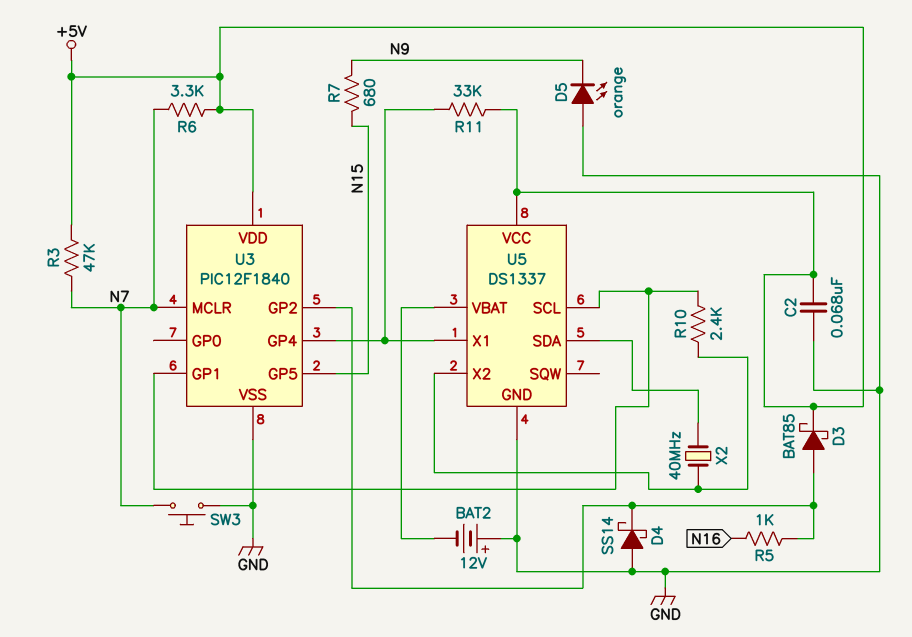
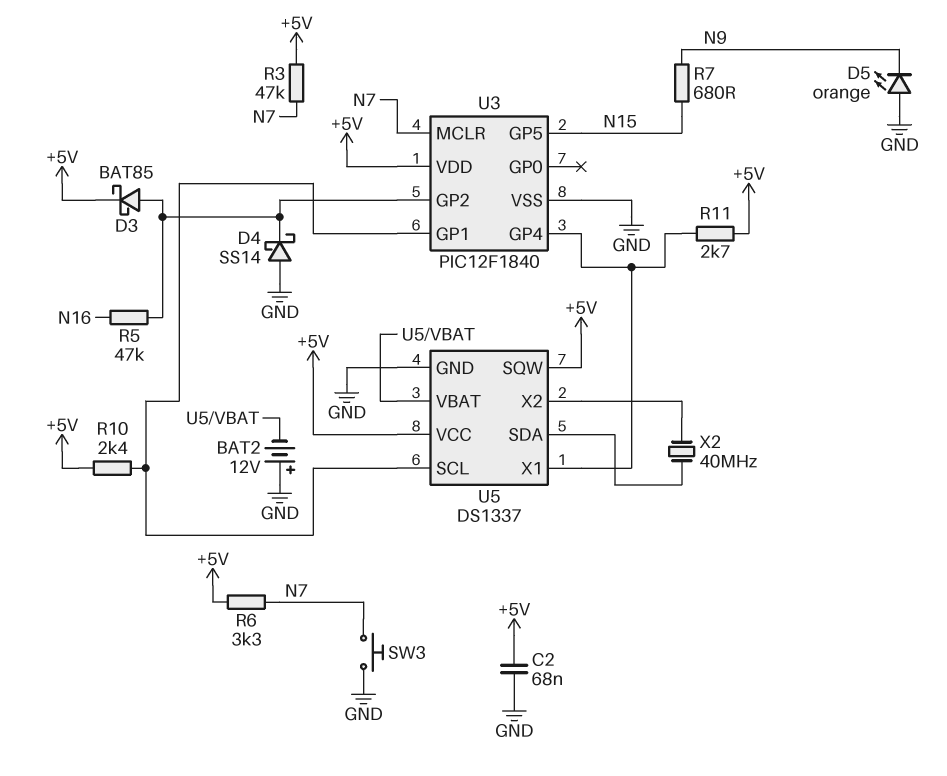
R5: 1k (N16, U3/GP2) -> 47k (N16, U3/GP2)
R10: 2.4k (U3/GP1, U5/X2) -> 2.4k (+5V, U3/GP1)
R11: 33k (+5V, U3/GP4) -> 2.7k (+5V, U3/GP4)
U5 pin SQW: none -> +5V

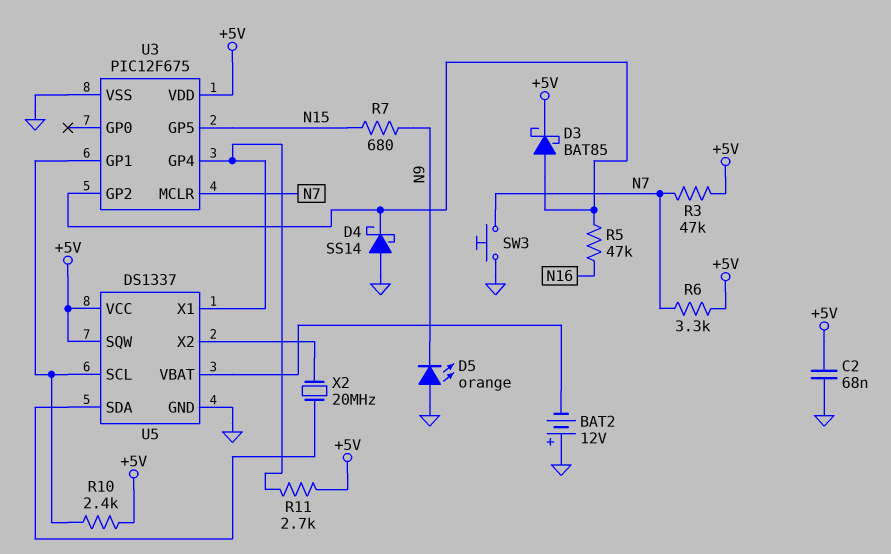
U3: PIC12F1840 -> PIC12F675
X2: 40MHz (U5/SDA, U5/X2) -> 20MHz (U5/SDA, U5/X2)

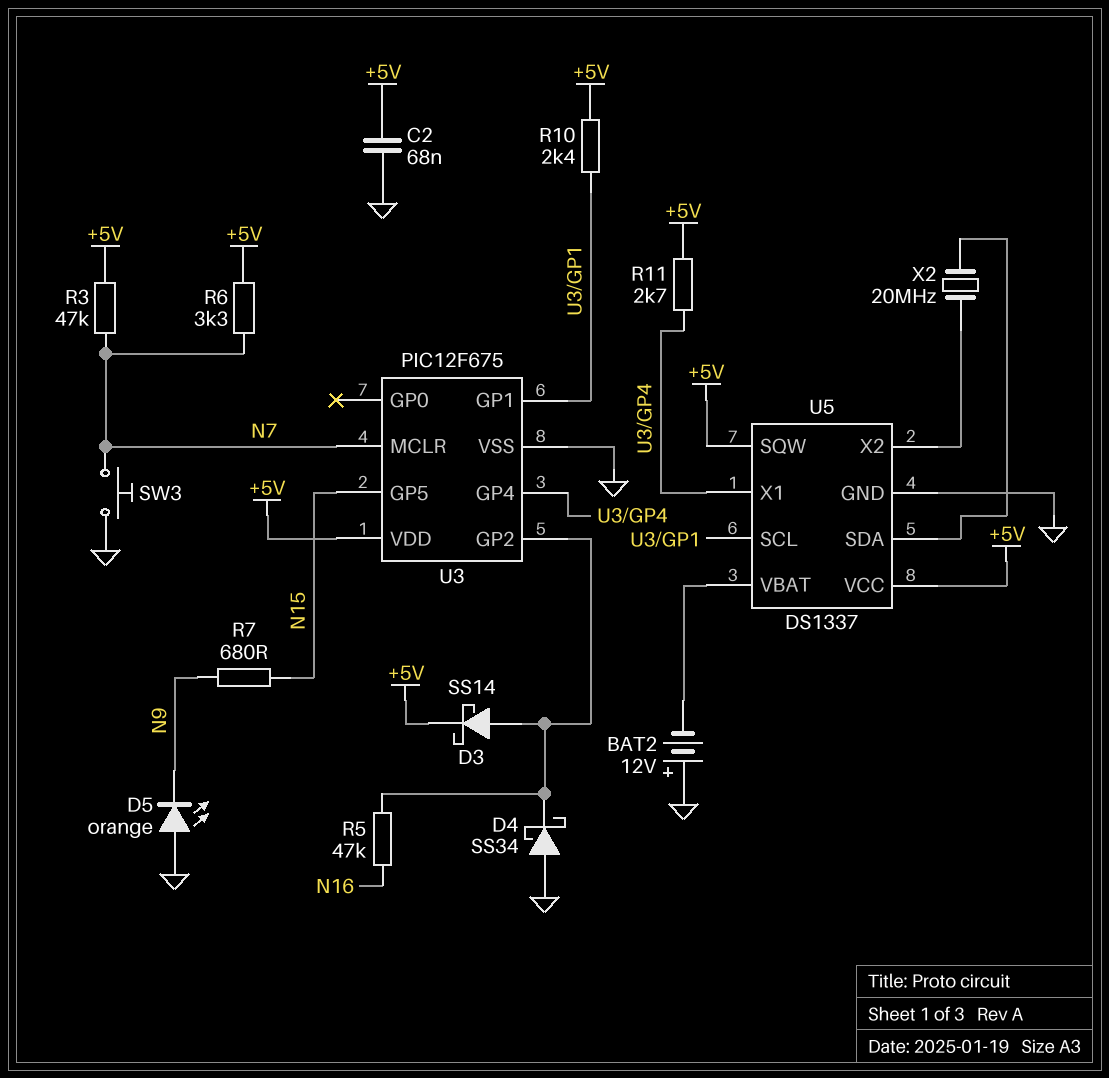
D3: schottky BAT85 (A U3/GP2, K +5V) -> schottky SS14 (A U3/GP2, K +5V)
D4: schottky SS14 (A GND, K U3/GP2) -> schottky SS34 (A GND, K U3/GP2)

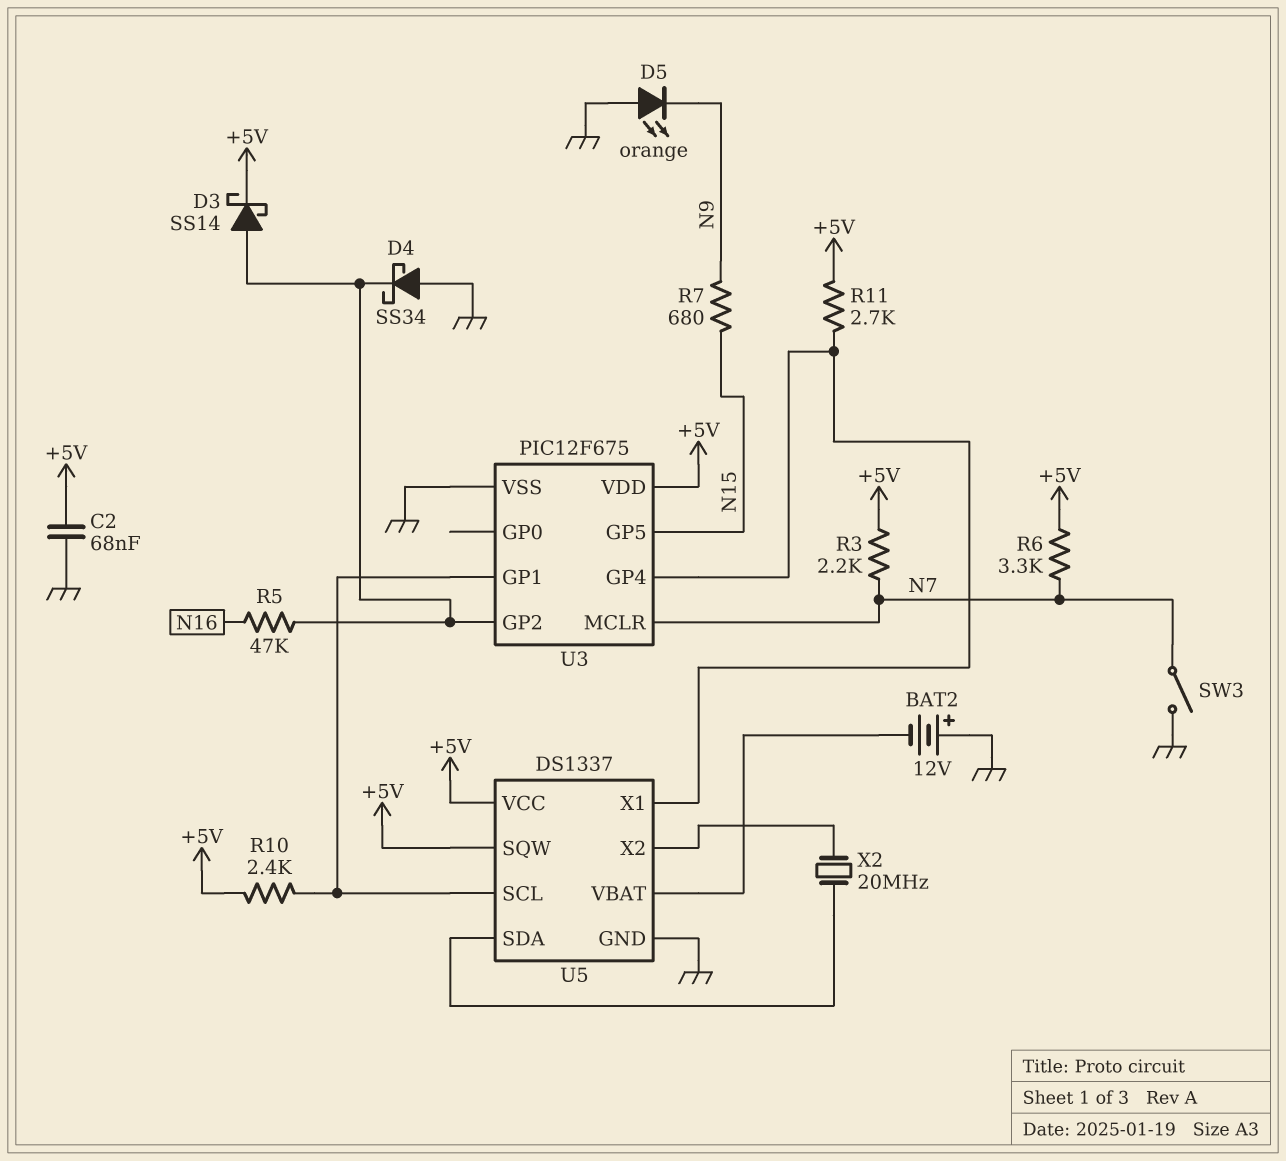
R3: 47k (+5V, N7) -> 2.2k (+5V, N7)
SW3: button (GND, N7) -> switch (GND, N7)

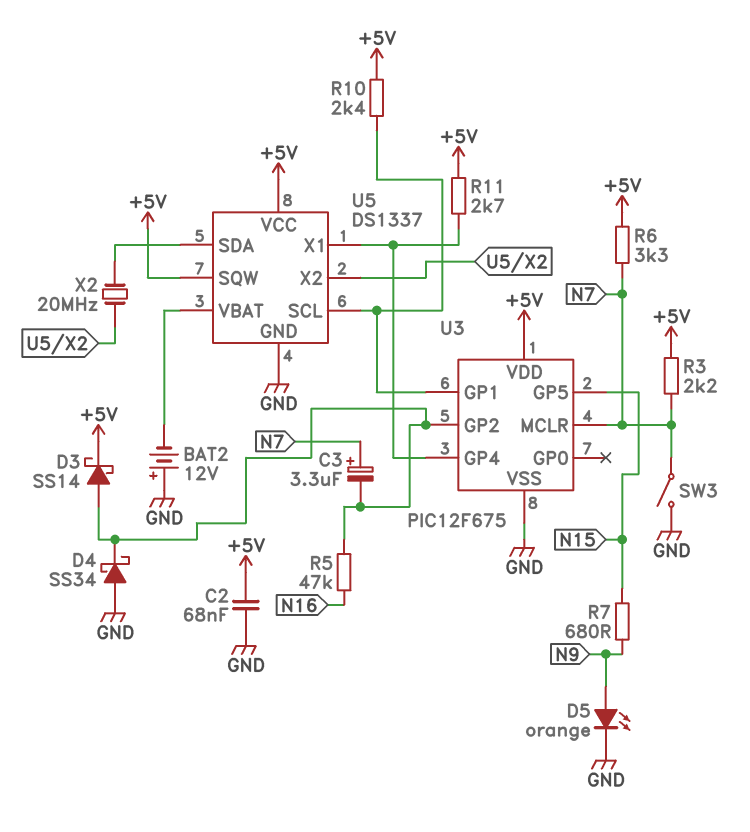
C3: none -> 3.3uF (plus N7, minus U3/GP2)
D5: LED orange (A GND, K N9) -> LED orange (A N9, K GND)

